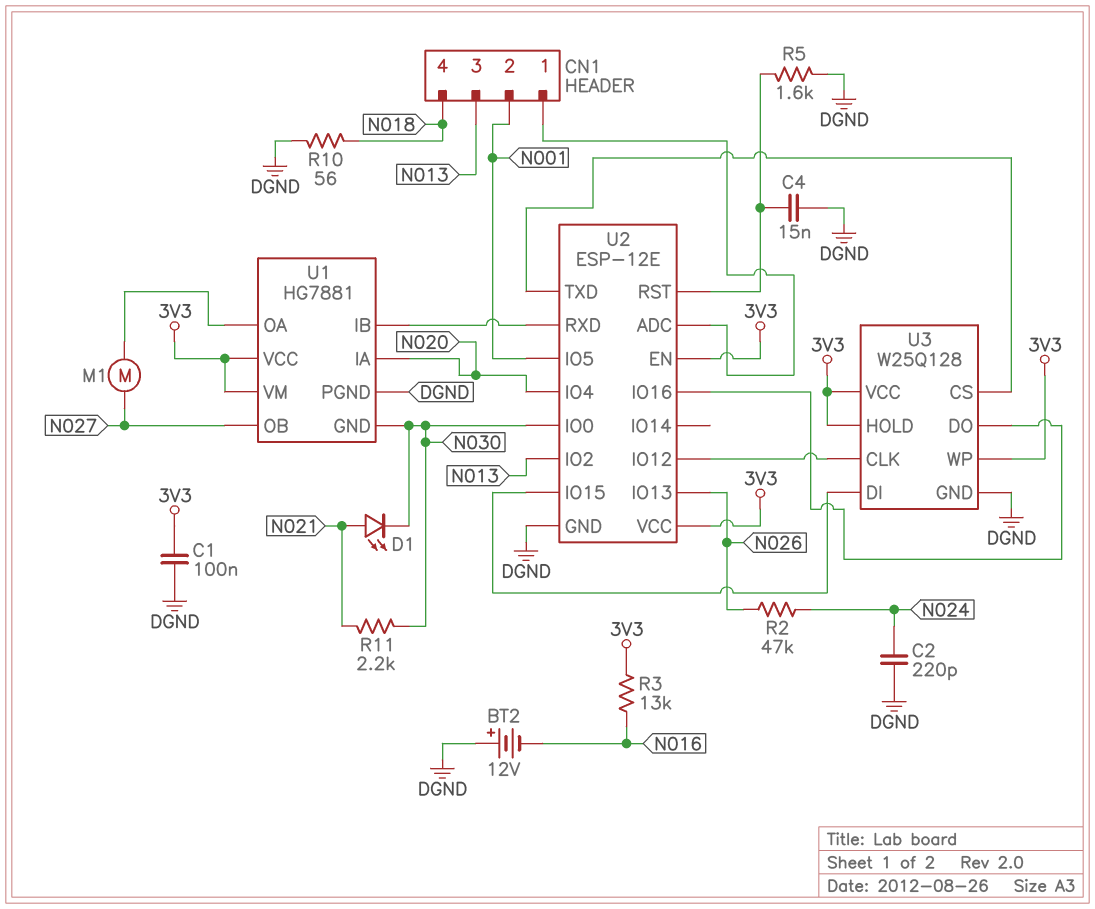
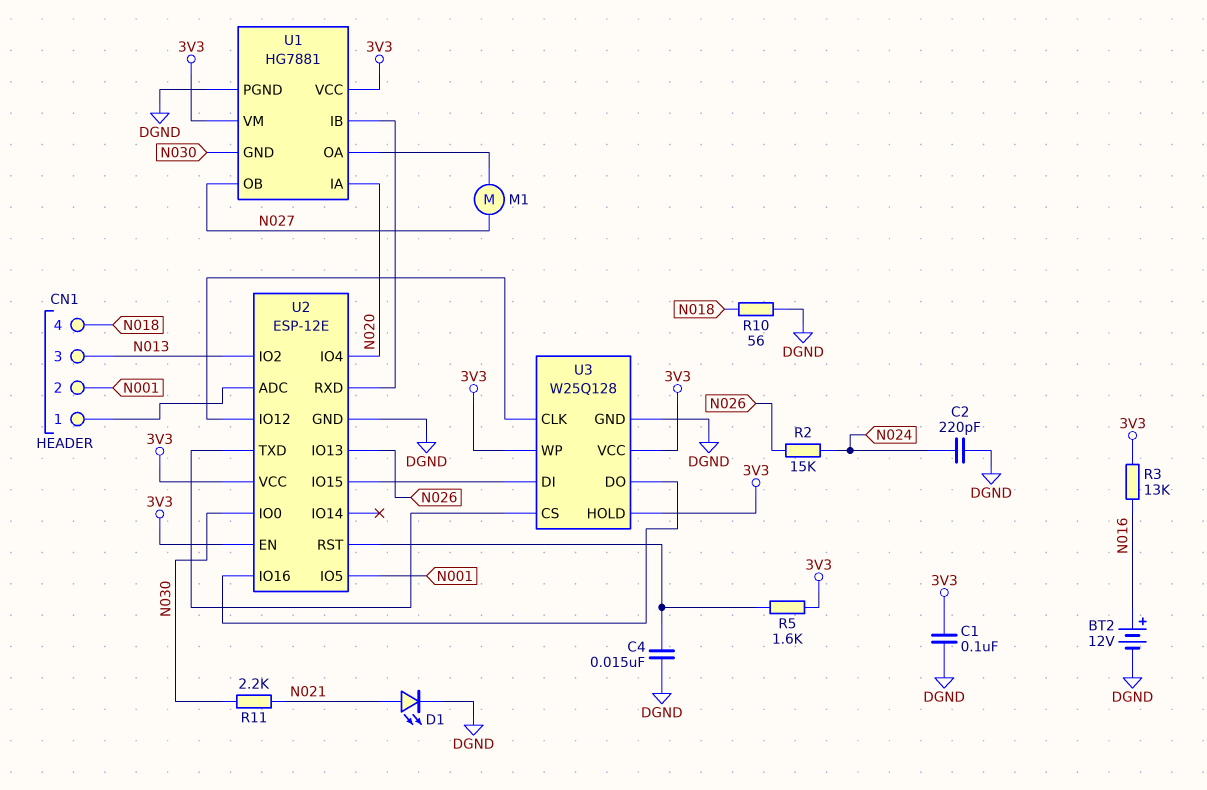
BT2: 12V (plus DGND, minus N016) -> 12V (plus N016, minus DGND)
D1: LED (A N021, K N030) -> LED (A N021, K DGND)
R2: 47k (N024, N026) -> 15k (N024, N026)
R5: 1.6k (DGND, U2/RST) -> 1.6k (3V3, U2/RST)

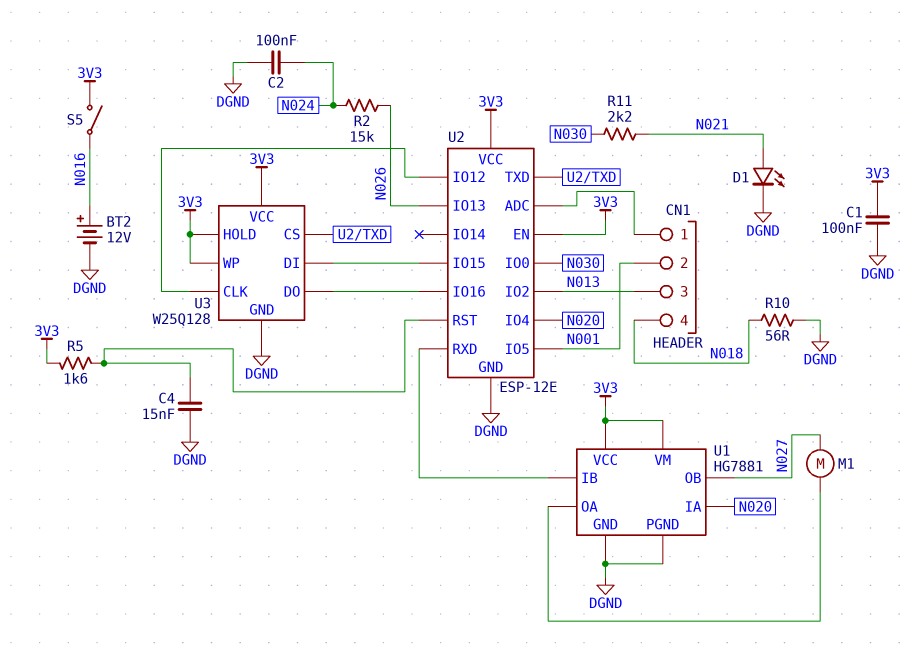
C2: 220pF (DGND, N024) -> 100nF (DGND, N024)
R3: 13k (3V3, N016) -> none
S5: none -> switch (3V3, N016)
U1 pin GND: N030 -> DGND

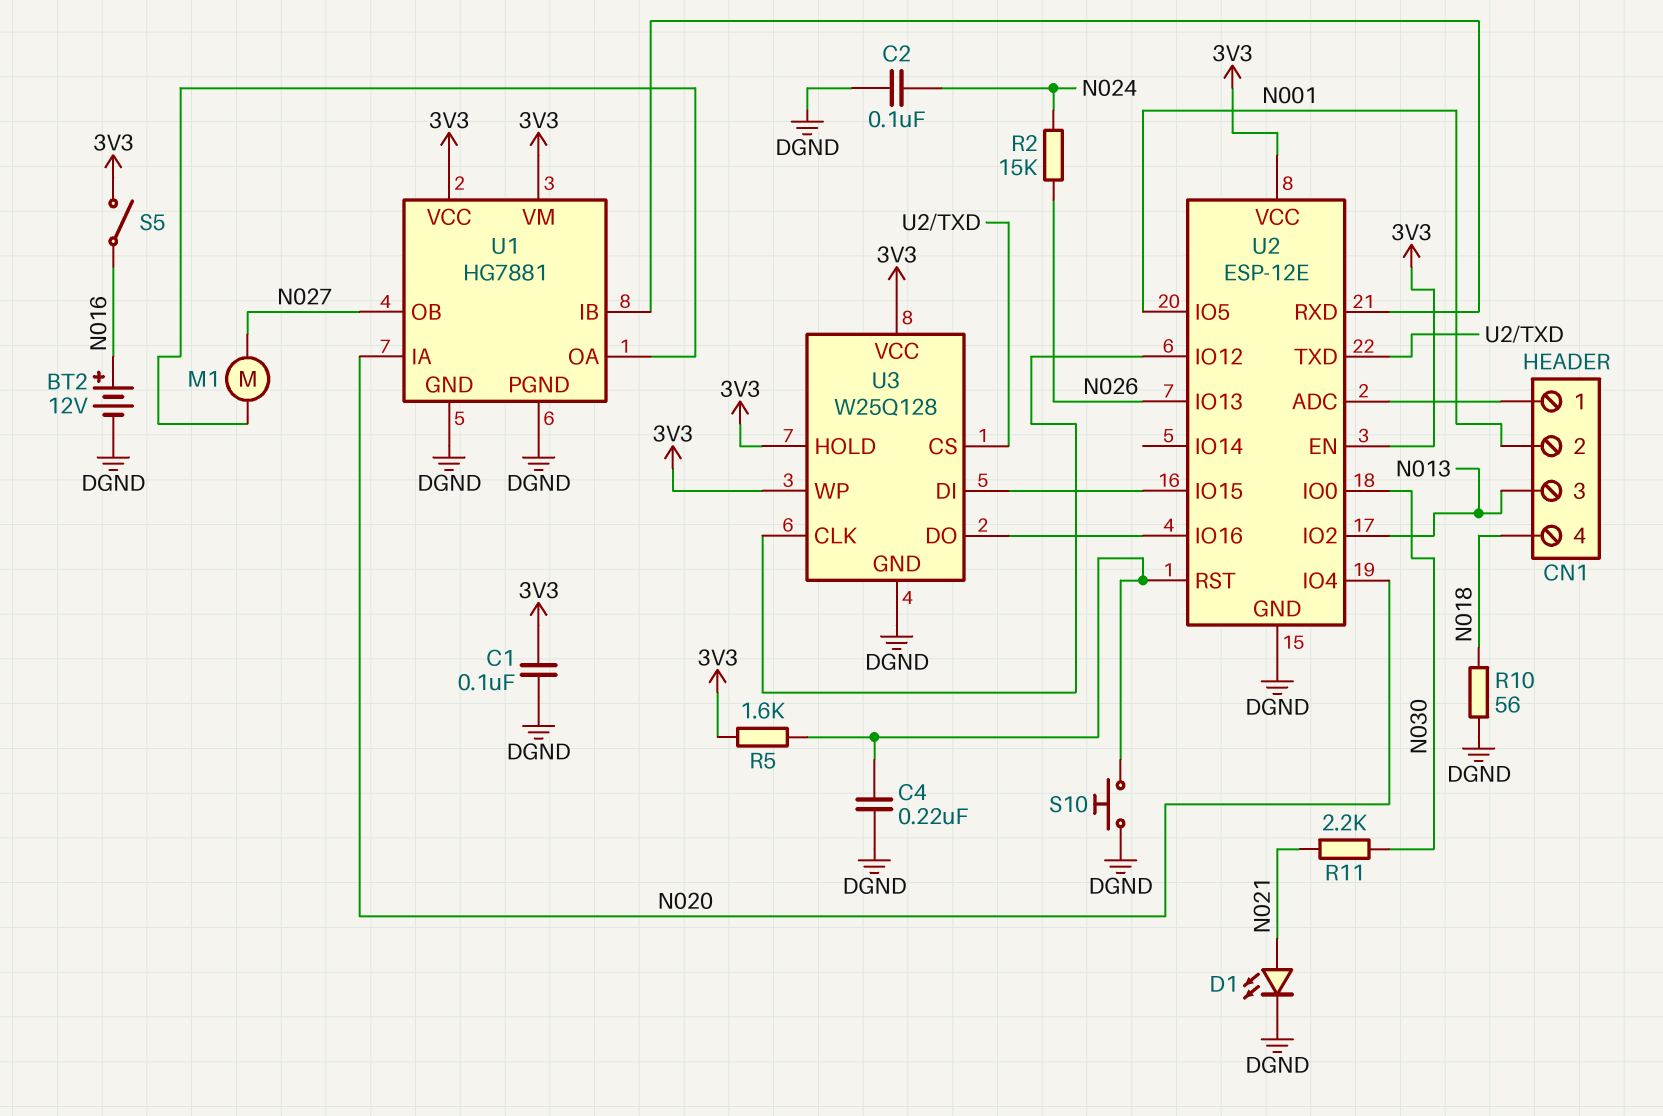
C4: 15nF (DGND, U2/RST) -> 220nF (DGND, U2/RST)
S10: none -> button (DGND, U2/RST)

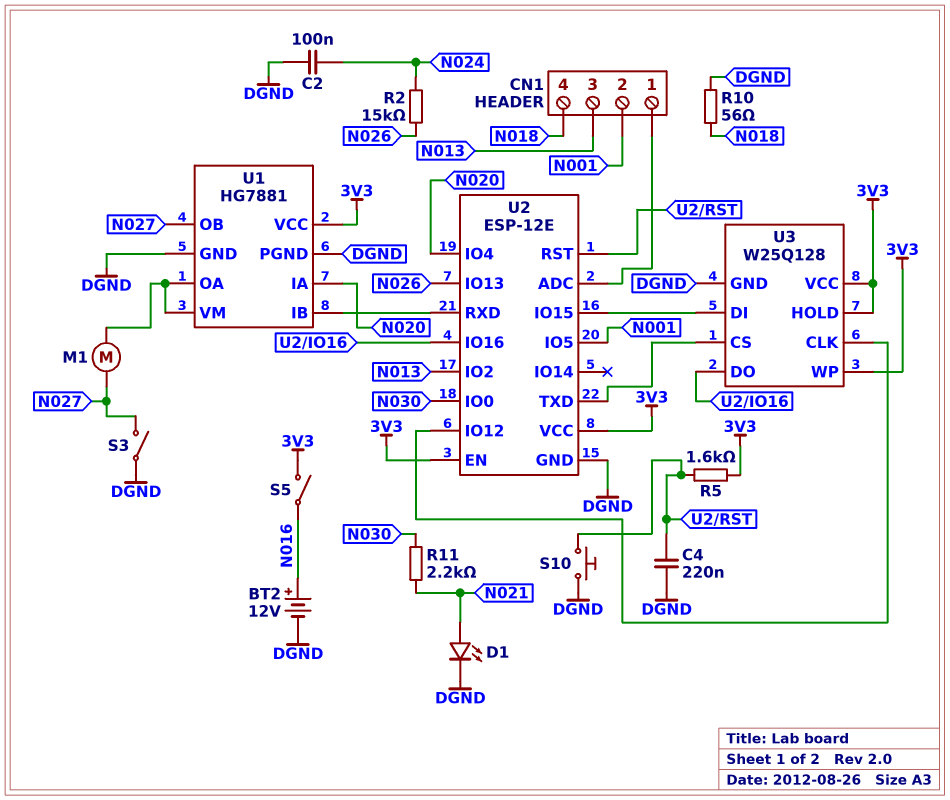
C1: 100nF (3V3, DGND) -> none
S3: none -> switch (DGND, N027)
U1 pin VM: 3V3 -> U1/OA

